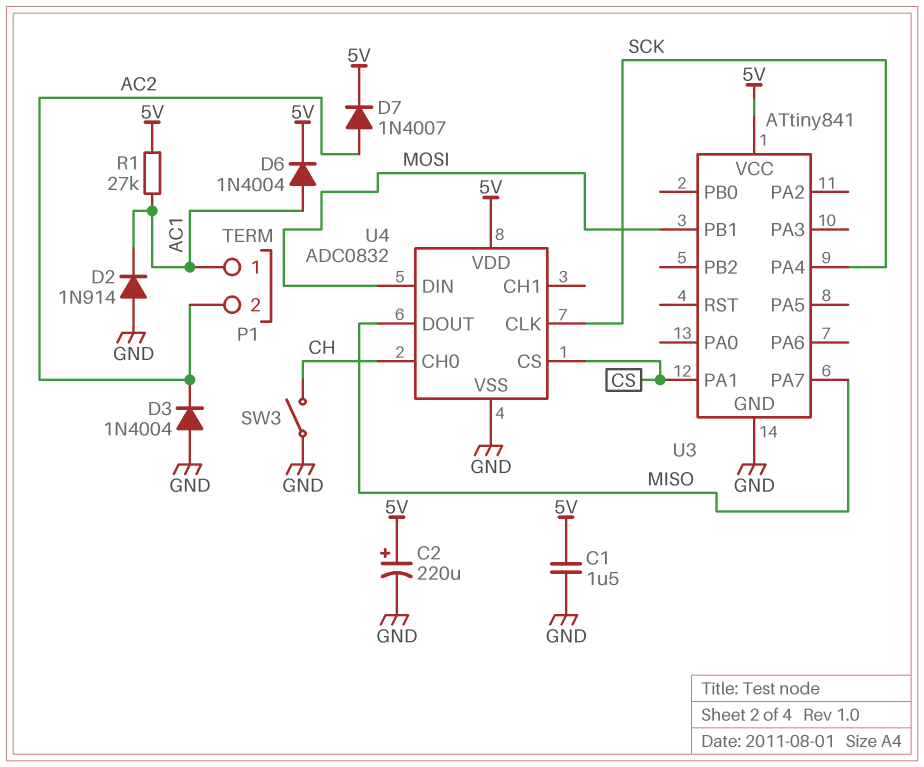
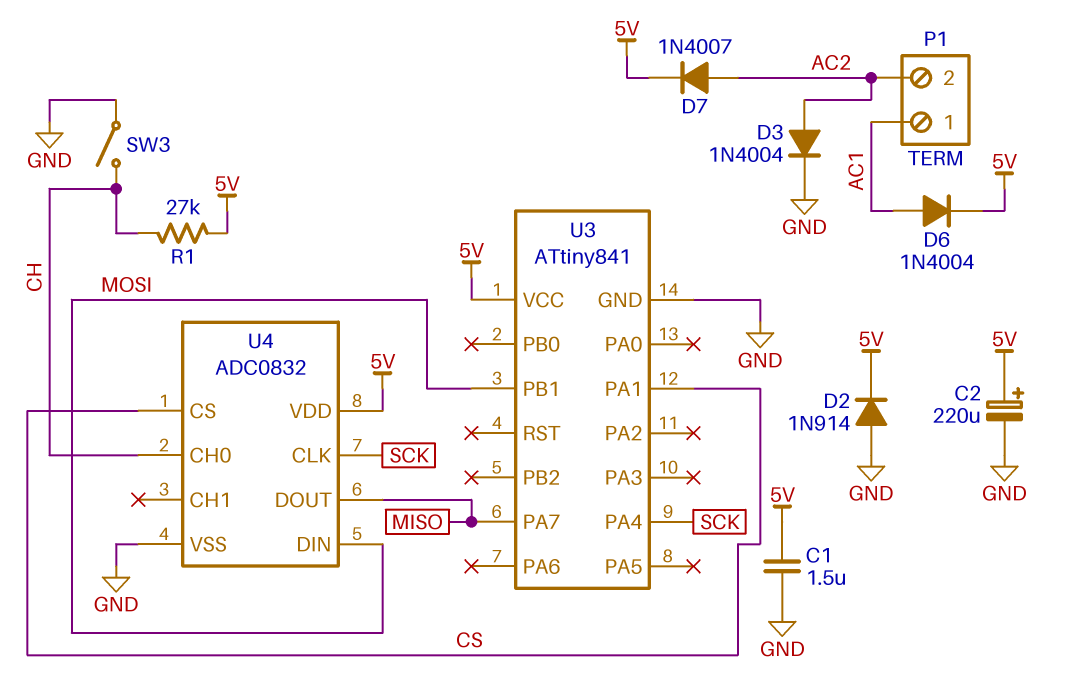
D2: diode 1N914 (A GND, K AC1) -> diode 1N914 (A GND, K 5V)
D3: diode 1N4004 (A GND, K AC2) -> diode 1N4004 (A AC2, K GND)
R1: 27k (5V, AC1) -> 27k (5V, CH)

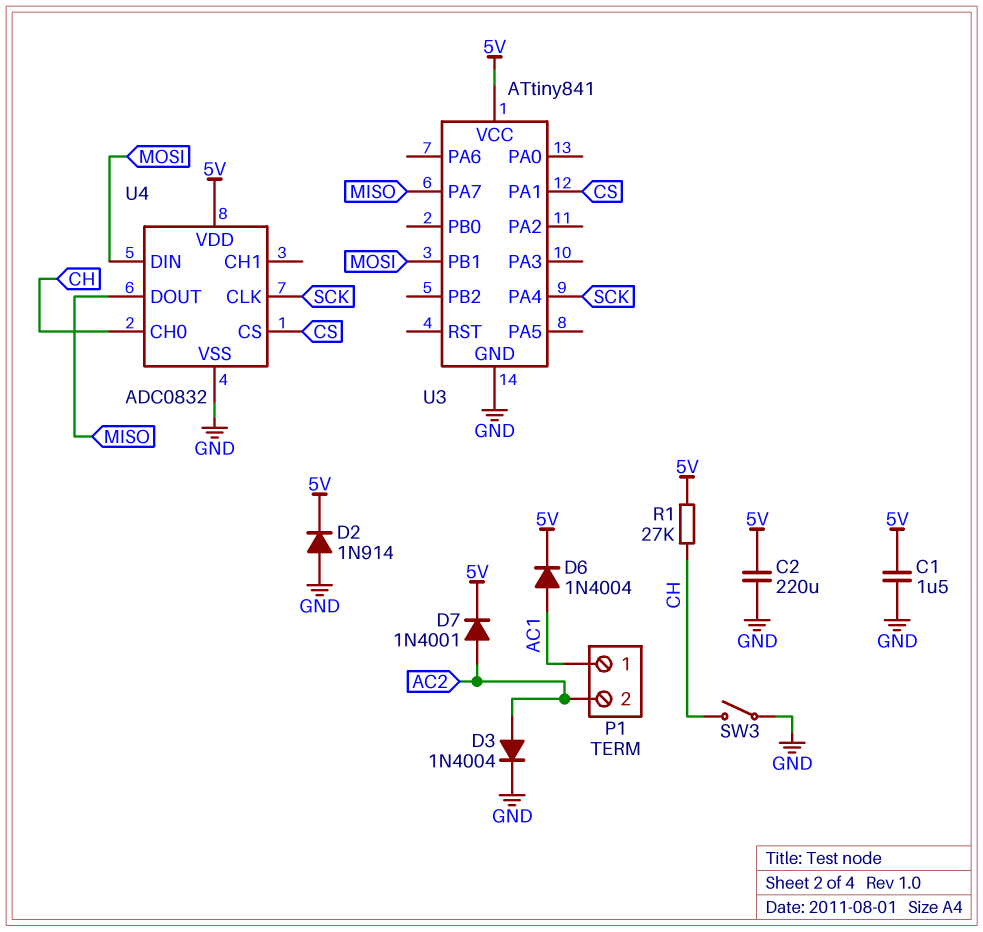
C2: 220uF (plus 5V, minus GND) -> 220uF (5V, GND)
D7: diode 1N4007 (A AC2, K 5V) -> diode 1N4001 (A AC2, K 5V)

